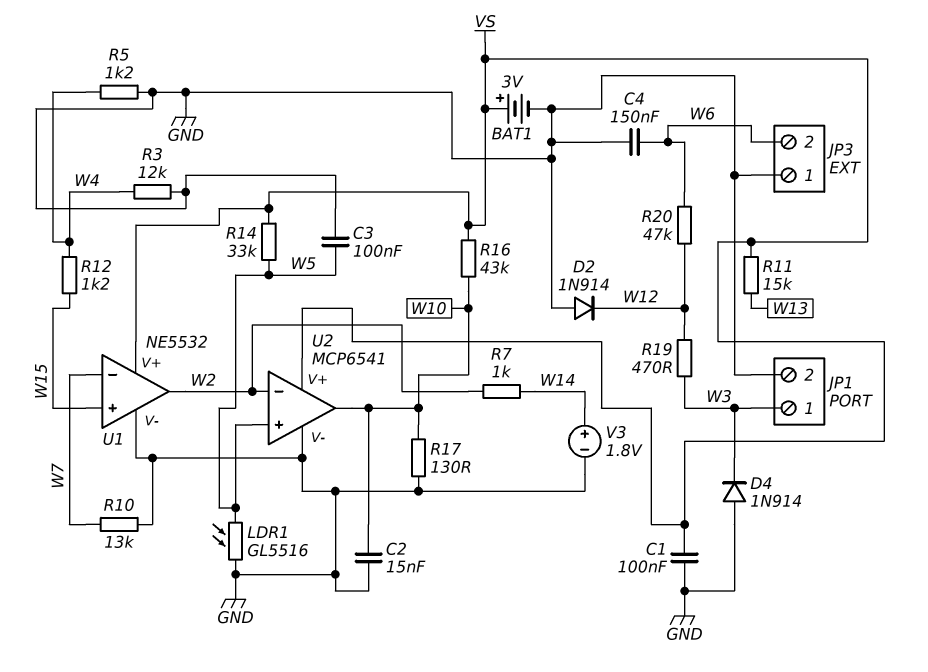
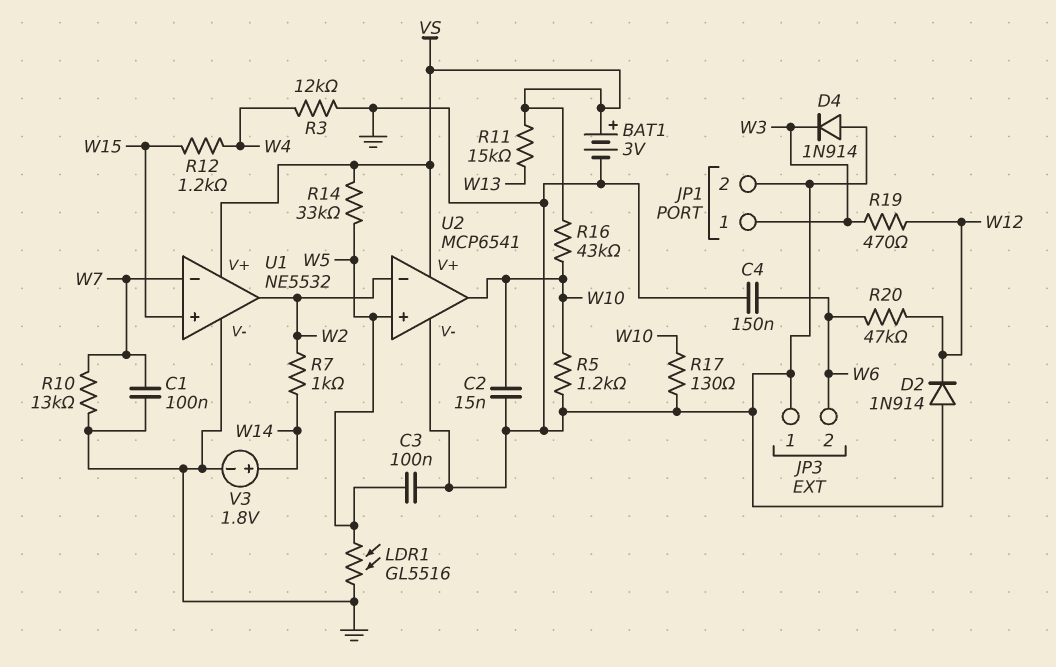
C1: 100nF (GND, VS) -> 100nF (GND, W7)
R5: 1.2k (GND, W4) -> 1.2k (GND, W10)

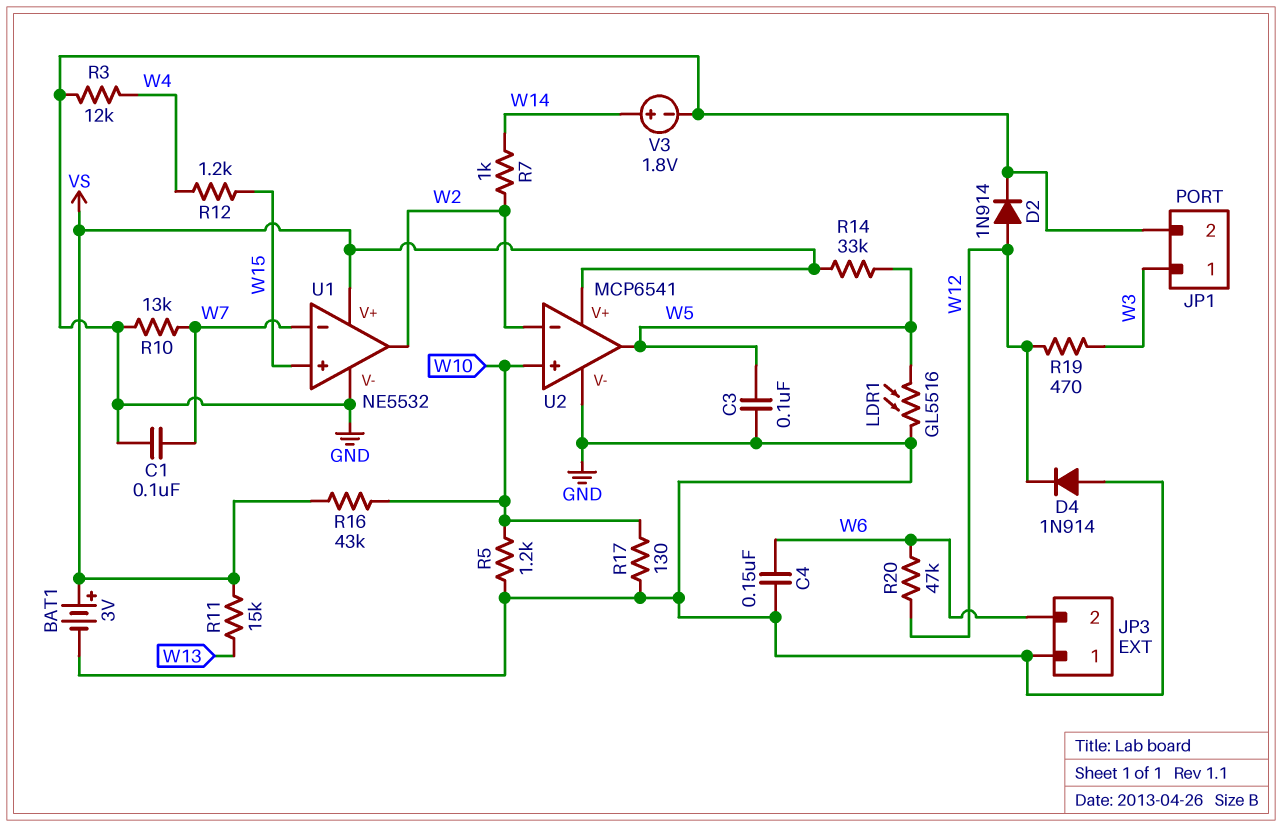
C2: 15nF (GND, W10) -> none
D2: diode 1N914 (A GND, K W12) -> diode 1N914 (A W12, K GND)
D4: diode 1N914 (A GND, K W3) -> diode 1N914 (A GND, K W12)
U2 pin in+: W5 -> W10
U2 pin out: W10 -> W5

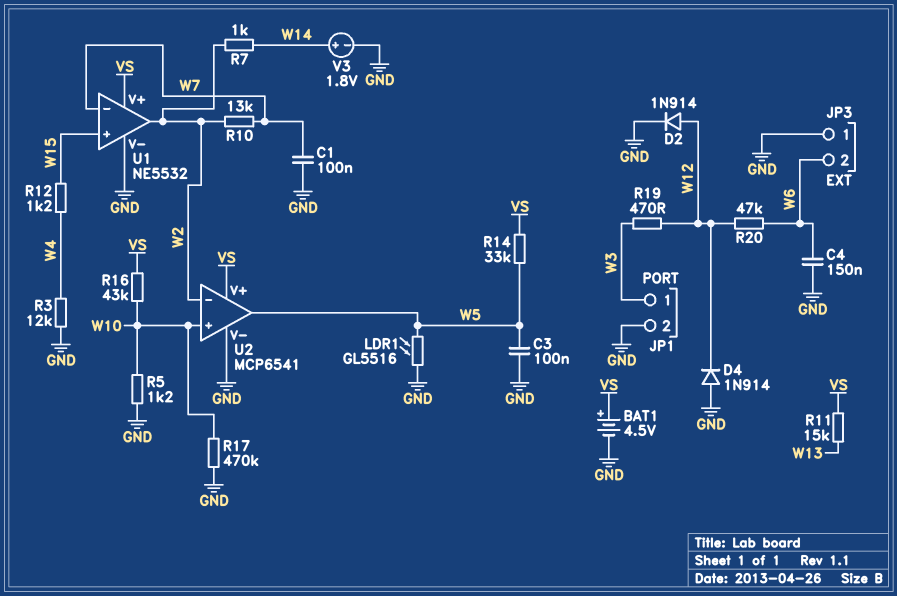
BAT1: 3V (plus VS, minus GND) -> 4.5V (plus VS, minus GND)
R10: 13k (GND, W7) -> 13k (W2, W7)
R17: 130 (GND, W10) -> 470k (GND, W10)

